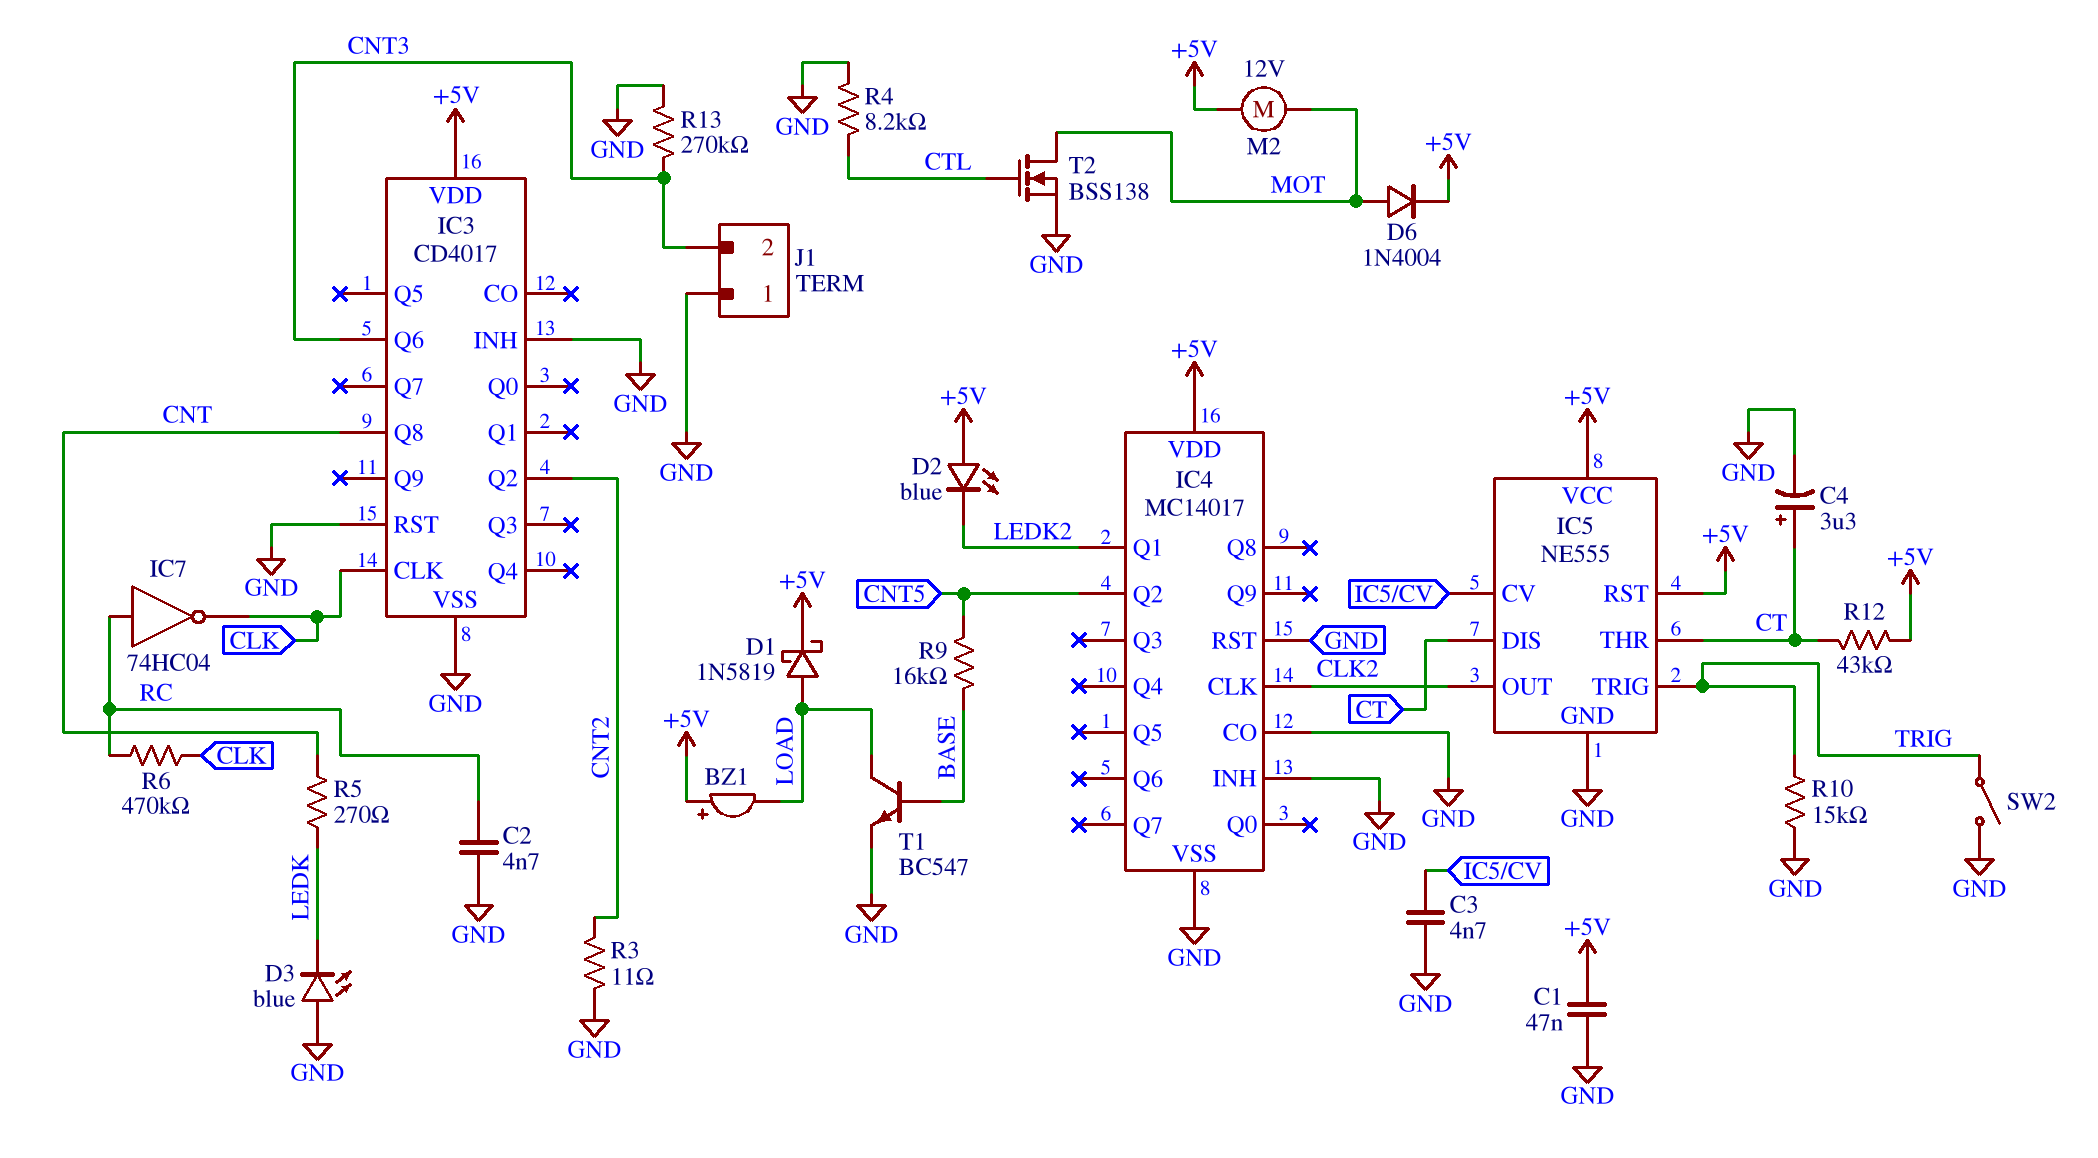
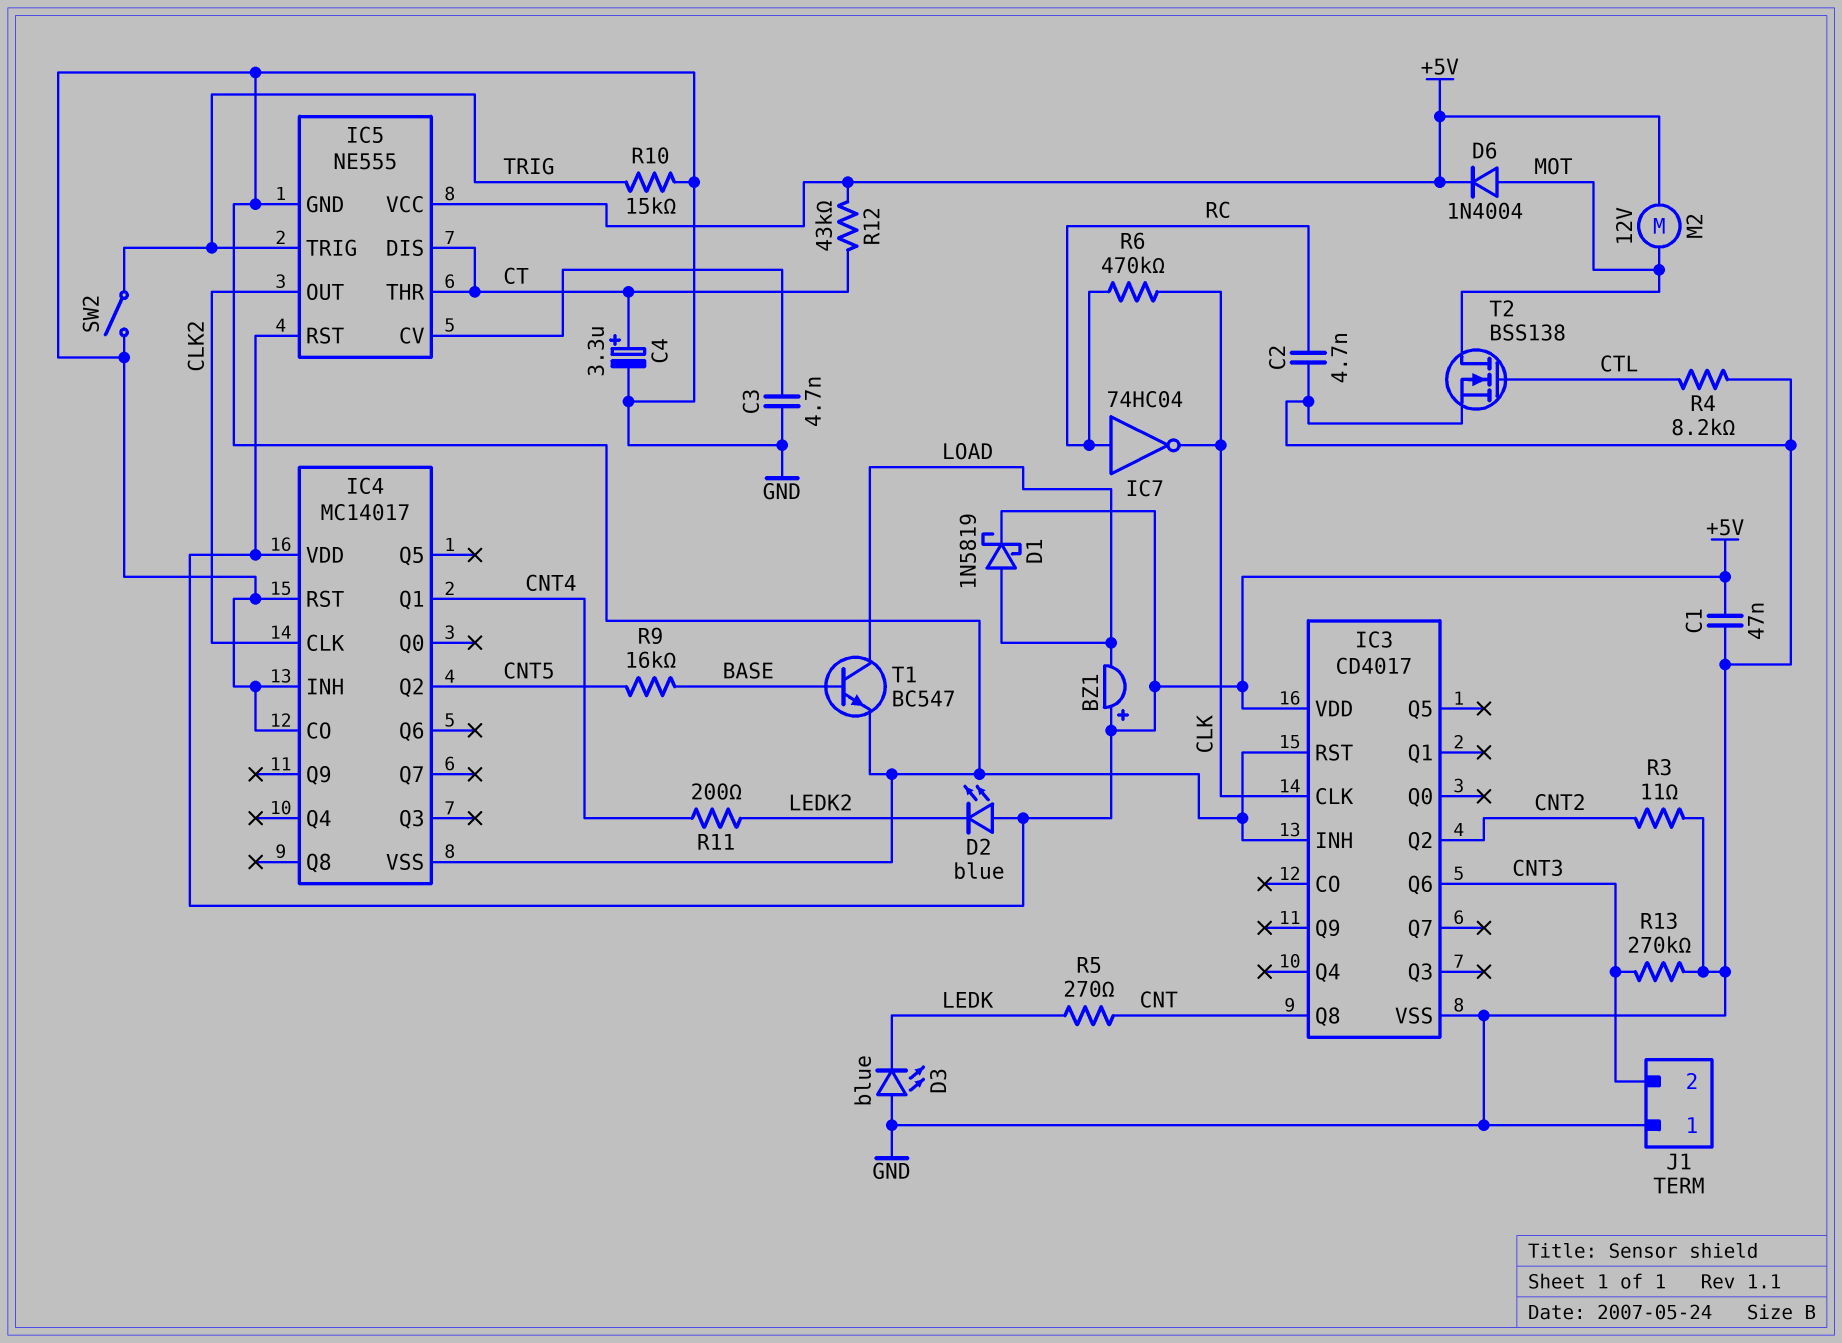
IC4 pin Q1: LEDK2 -> CNT4
R11: none -> 200 (CNT4, LEDK2)

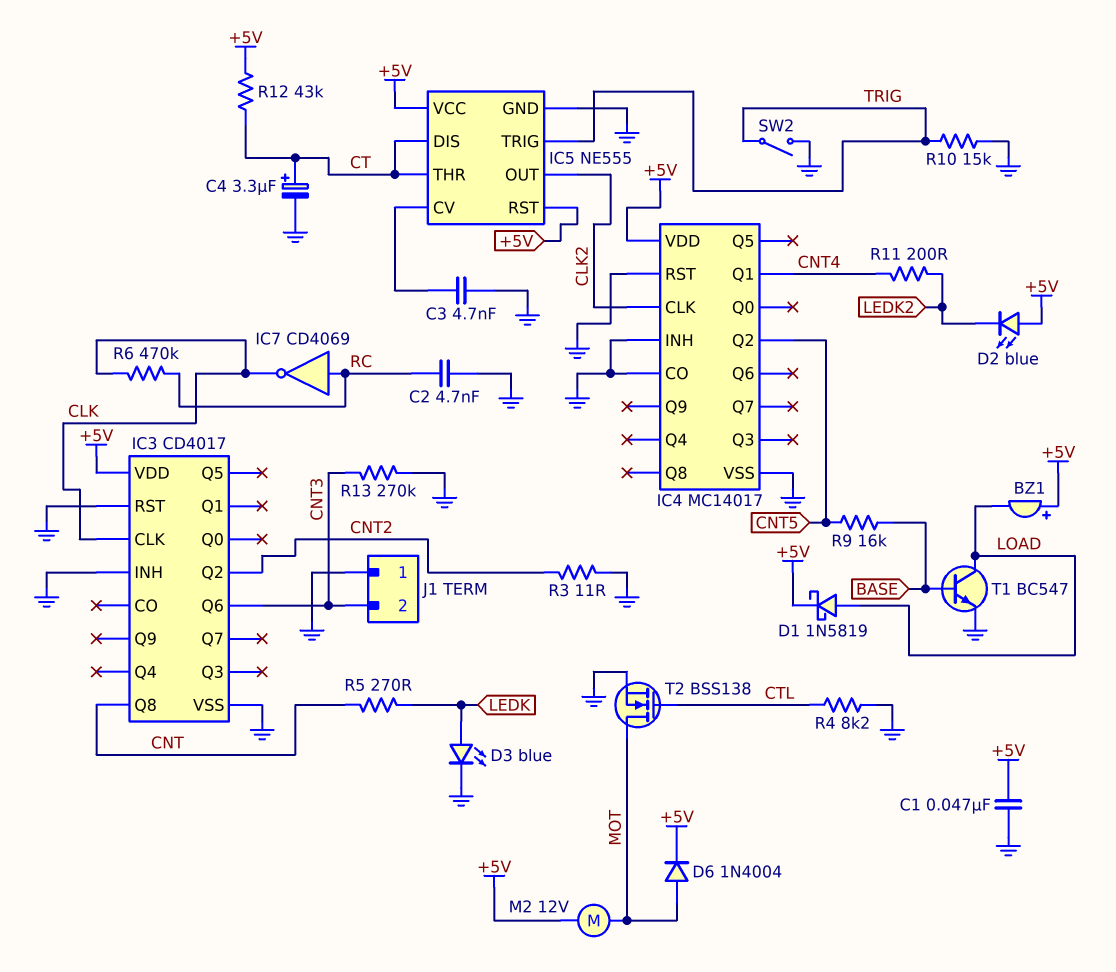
D3: LED blue (A GND, K LEDK) -> LED blue (A LEDK, K GND)
IC7: NOT 74HC04 (in RC, out CLK) -> NOT CD4069 (in RC, out CLK)

